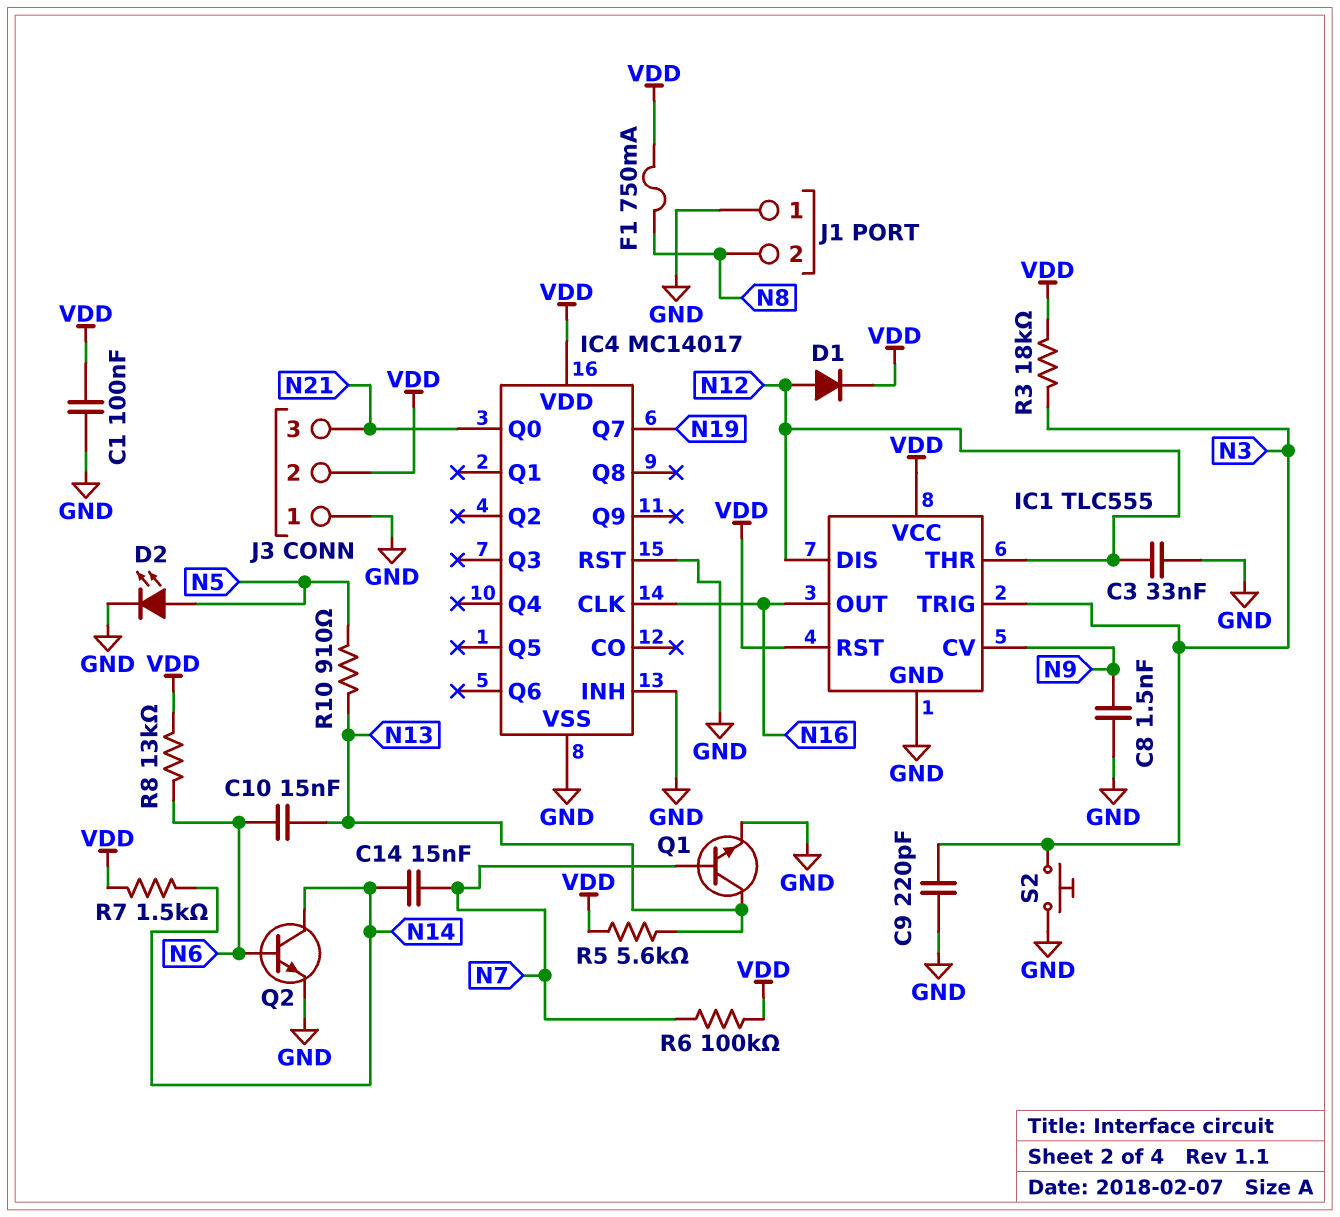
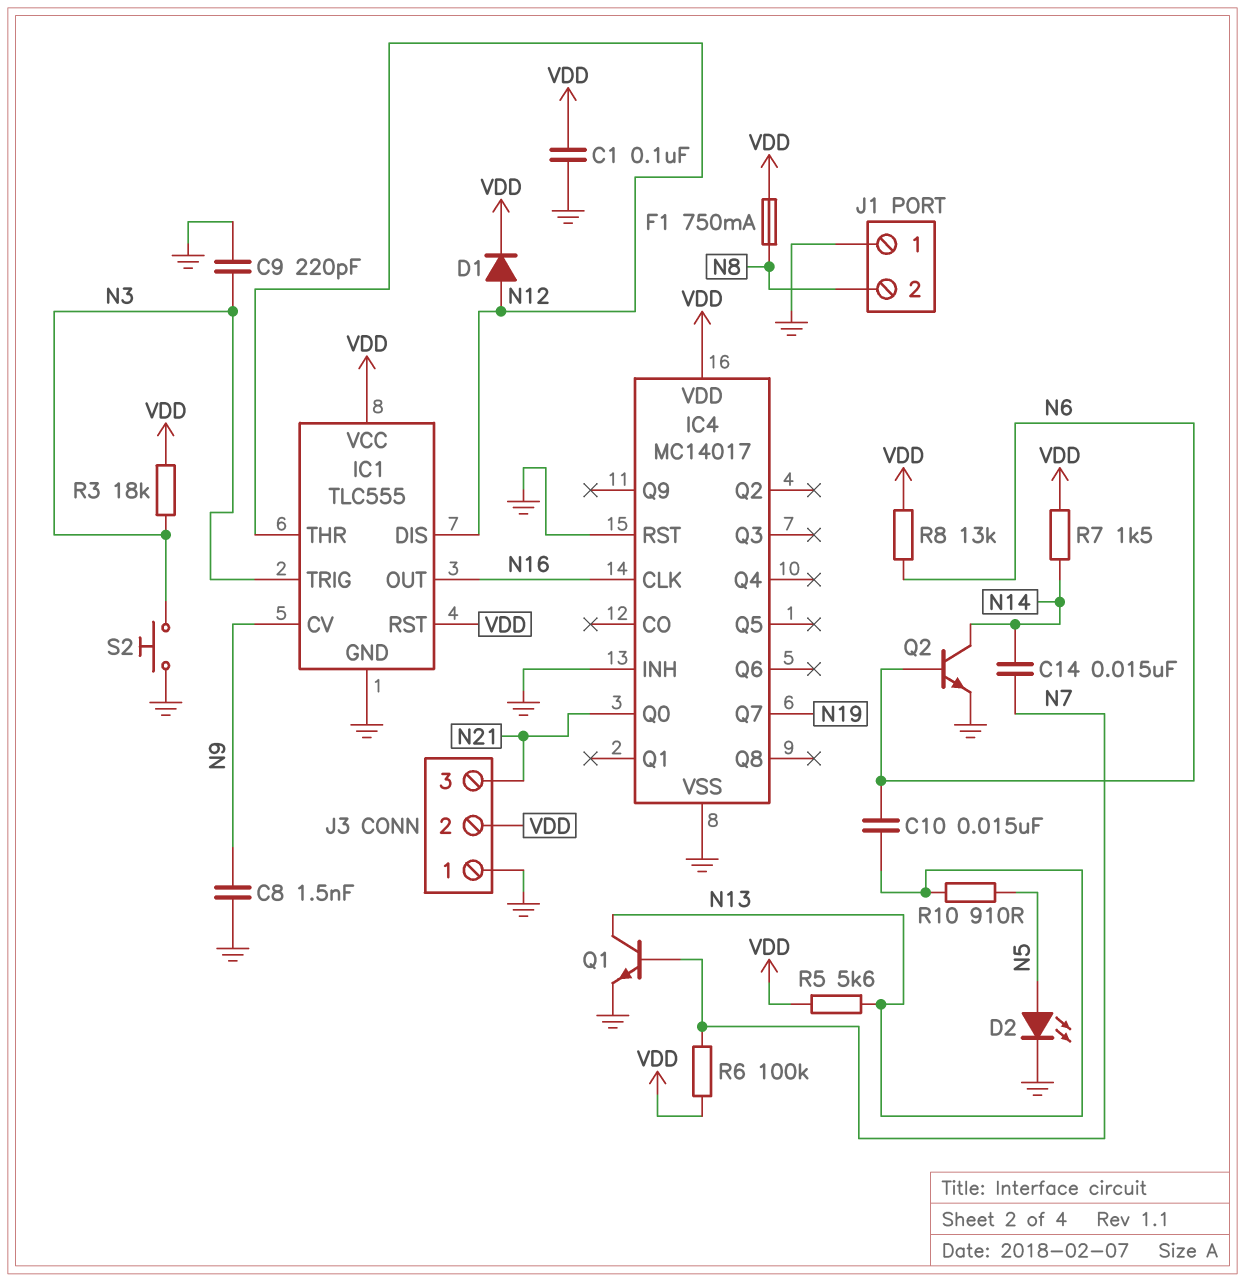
C3: 33nF (GND, N12) -> none

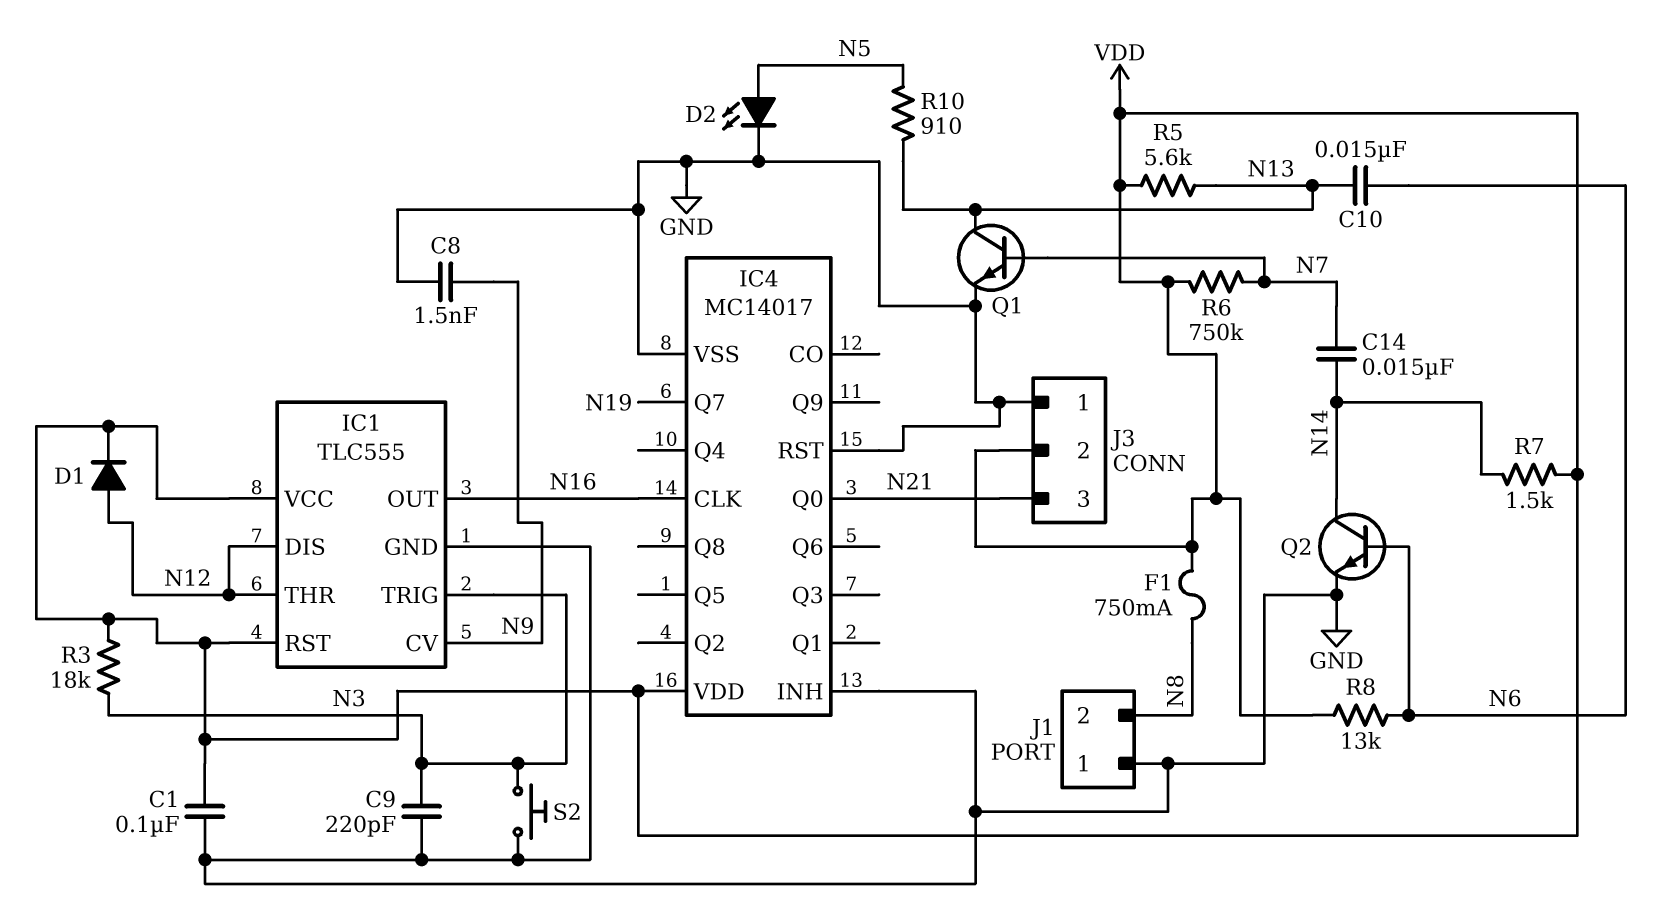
R6: 100k (N7, VDD) -> 750k (N7, VDD)

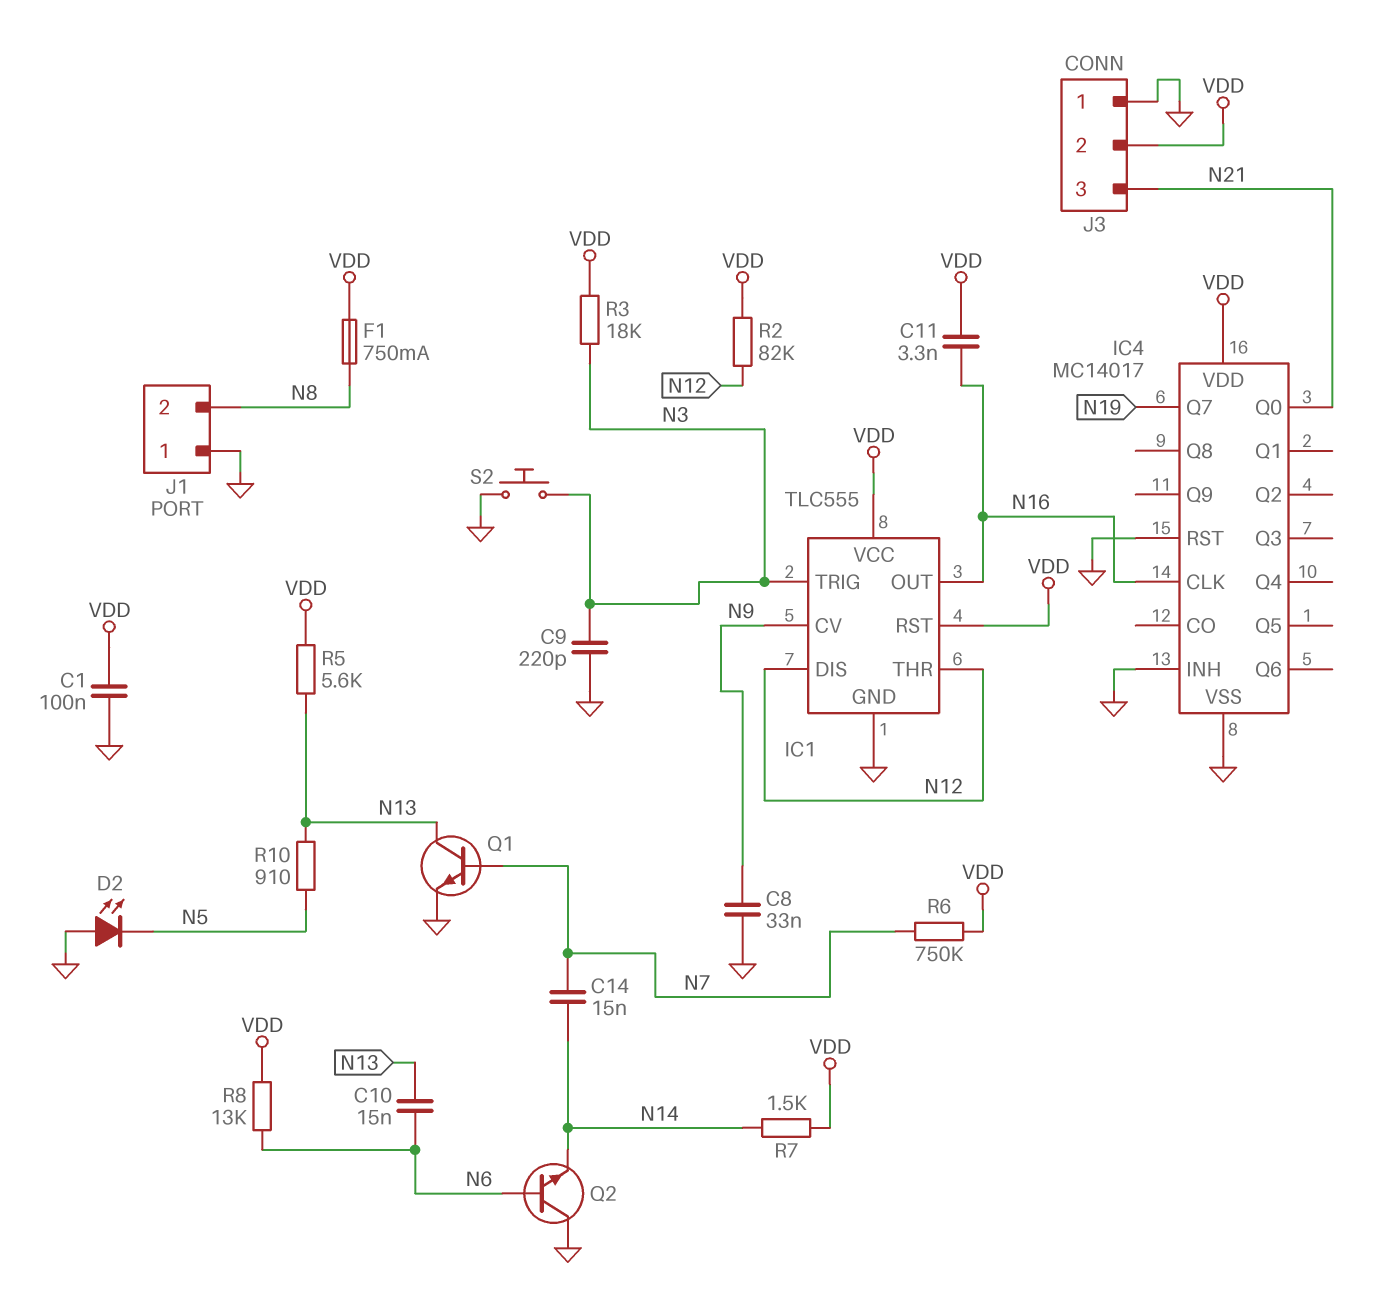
C8: 1.5nF (GND, N9) -> 33nF (GND, N9)
C11: none -> 3.3nF (N16, VDD)
D1: diode (A N12, K VDD) -> none
D2: LED (A N5, K GND) -> LED (A GND, K N5)
Q2: NPN (B N6, C N14, E GND) -> NPN (B N6, C GND, E N14)
R2: none -> 82k (N12, VDD)

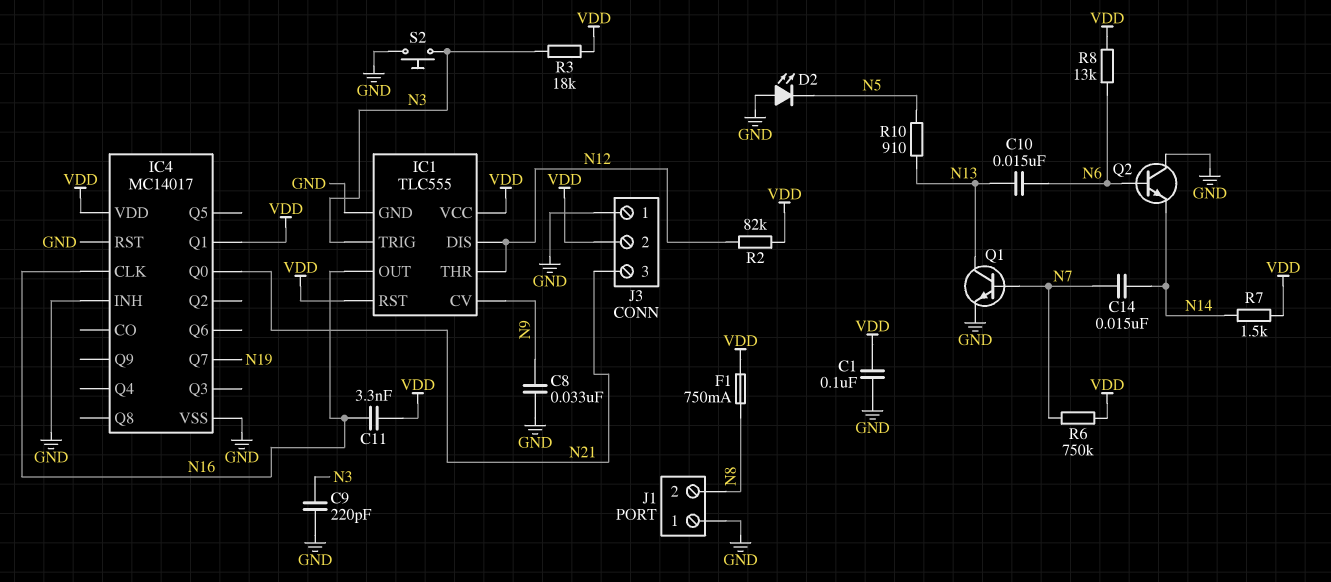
IC4 pin Q1: none -> VDD
R5: 5.6k (N13, VDD) -> none

